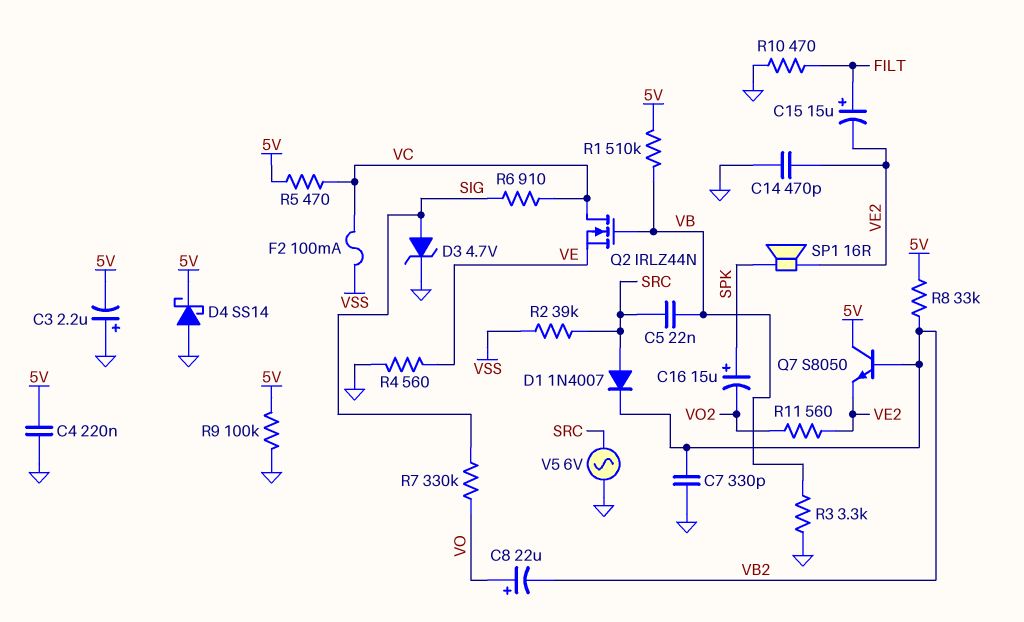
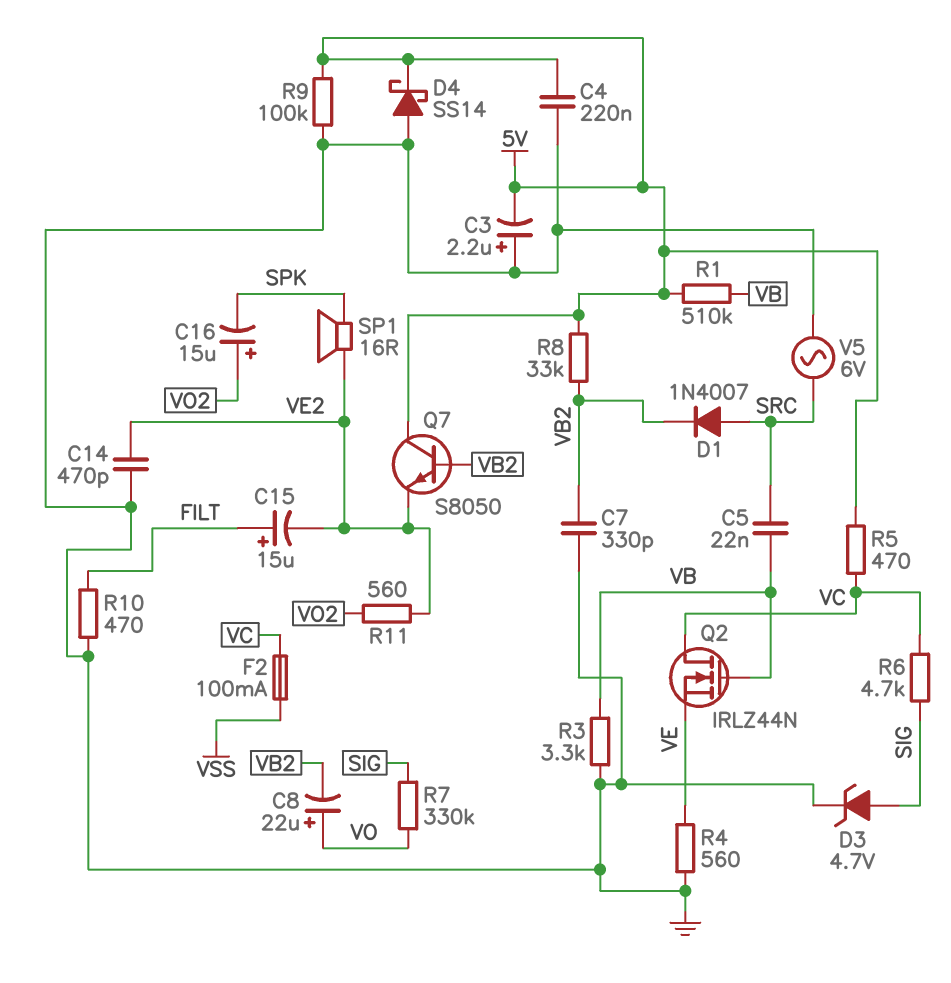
C16: 15uF (plus SPK, minus VO2) -> 15uF (plus VO2, minus SPK)
R2: 39k (SRC, VSS) -> none
R6: 910 (SIG, VC) -> 4.7k (SIG, VC)

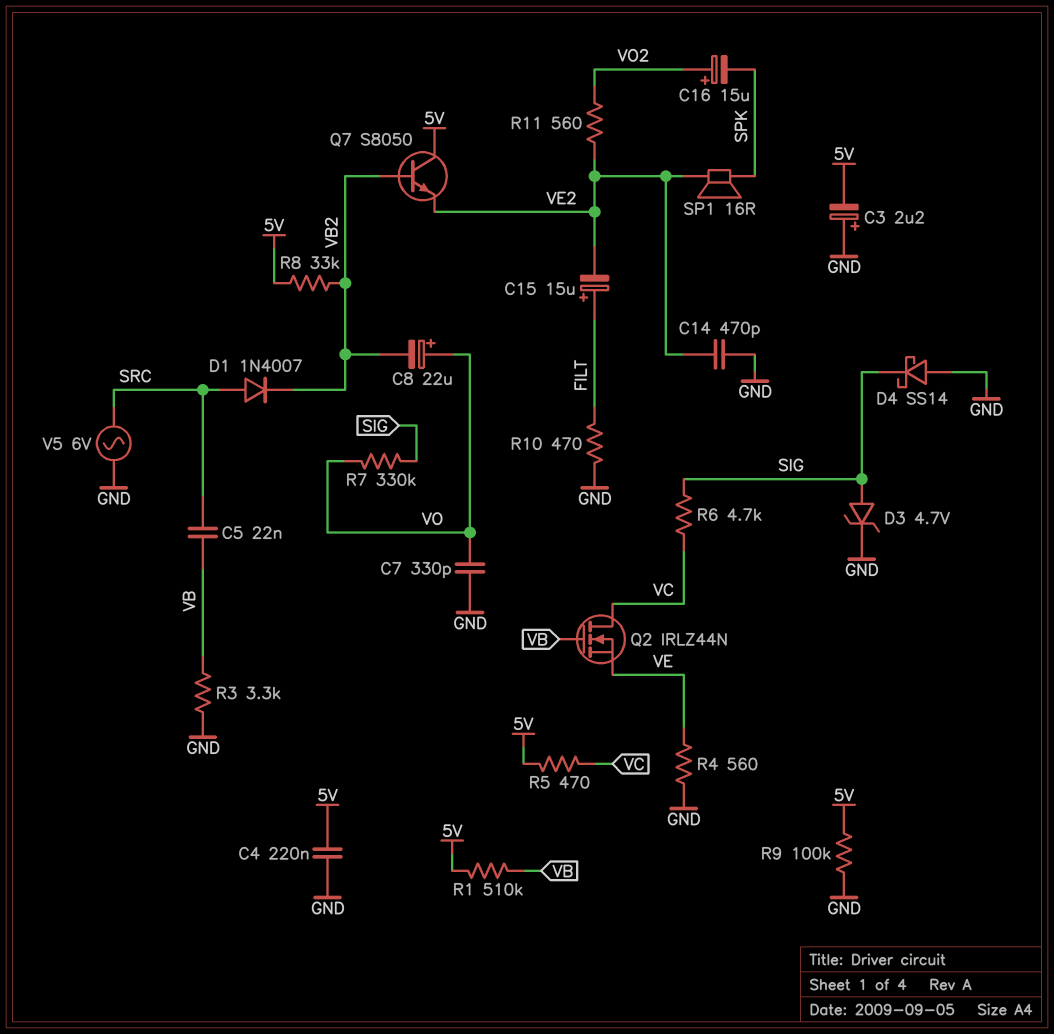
C7: 330pF (GND, VB2) -> 330pF (GND, VO)
D4: schottky SS14 (A GND, K 5V) -> schottky SS14 (A GND, K SIG)
F2: 100mA (VC, VSS) -> none

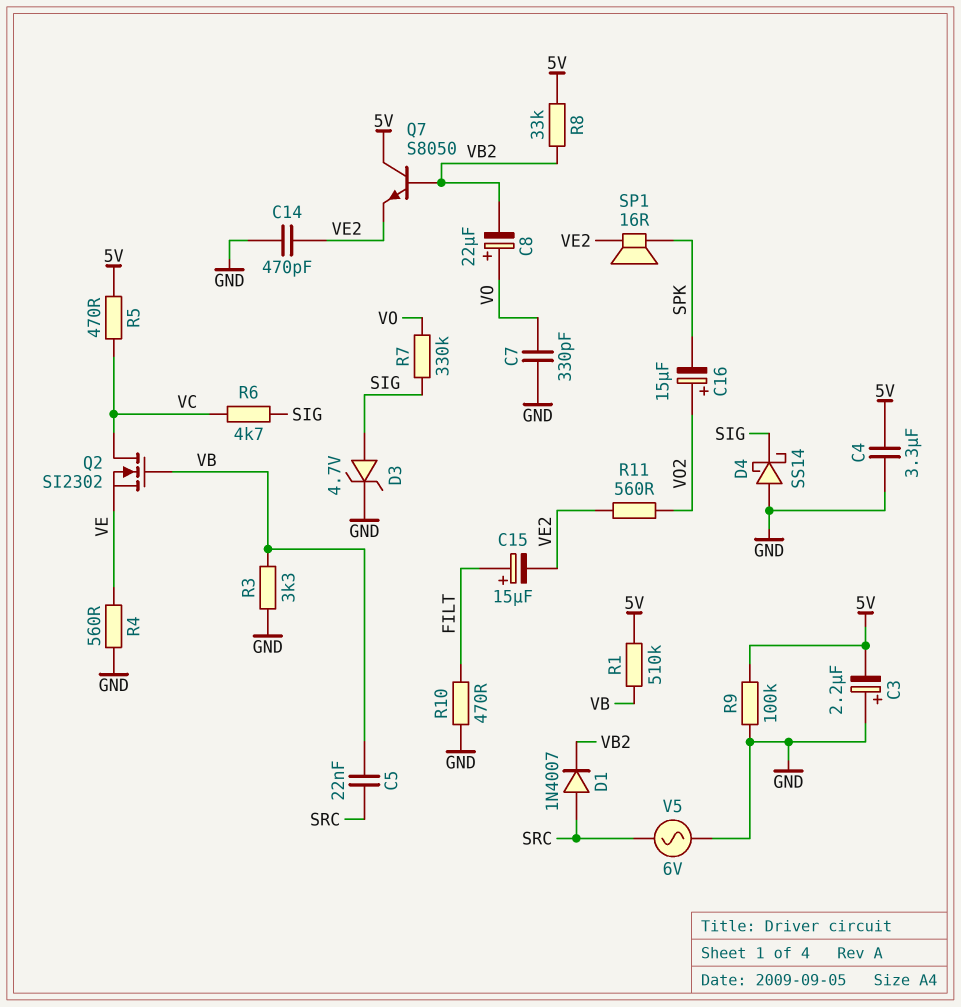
C4: 220nF (5V, GND) -> 3.3uF (5V, GND)
Q2: NMOS IRLZ44N (G VB, D VC, S VE) -> NMOS SI2302 (G VB, D VC, S VE)

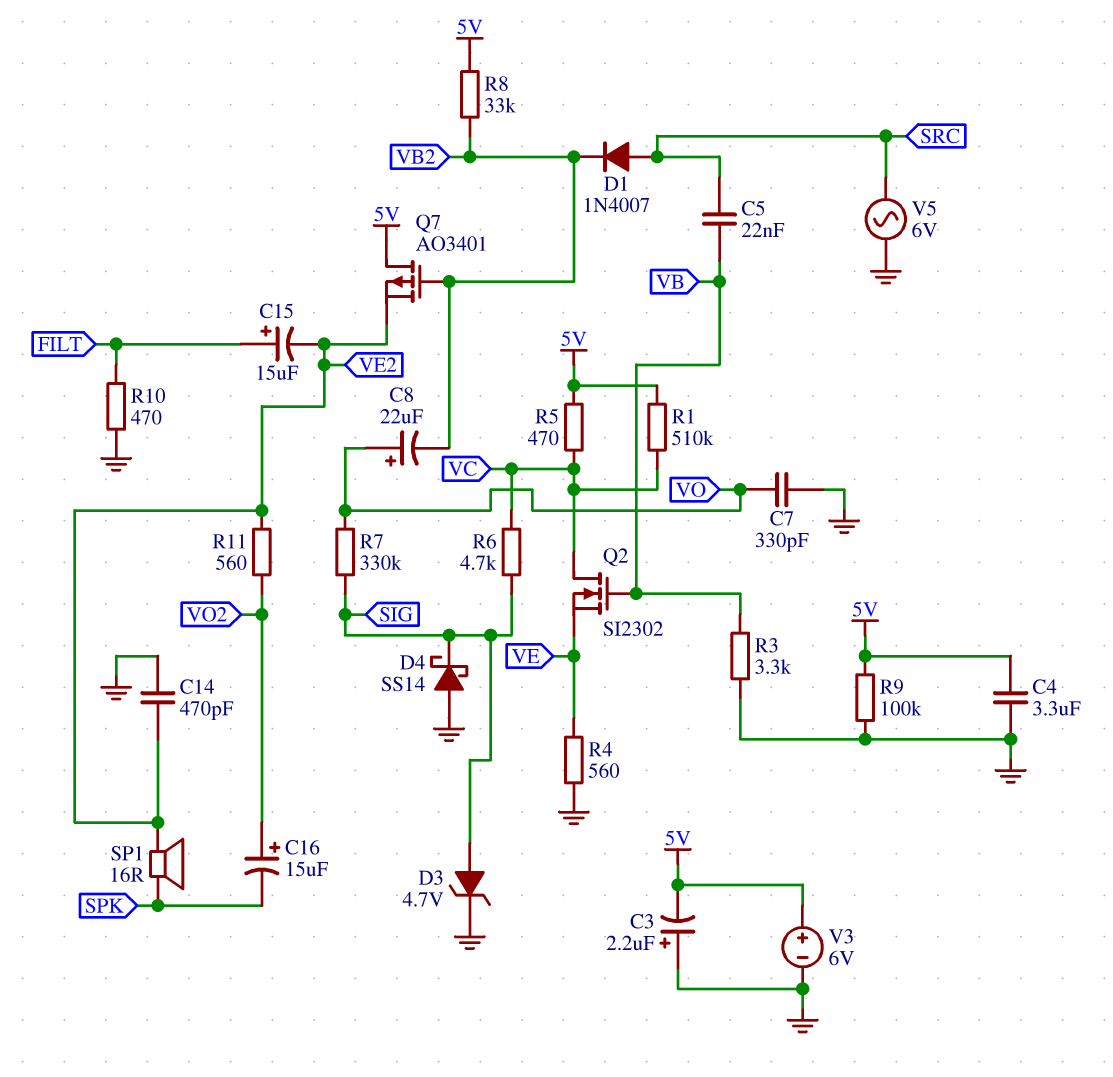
Q7: NPN S8050 (B VB2, C 5V, E VE2) -> PMOS AO3401 (G VB2, D 5V, S VE2)
R1: 510k (5V, VB) -> 510k (5V, VC)
V3: none -> 6V (plus 5V, minus GND)

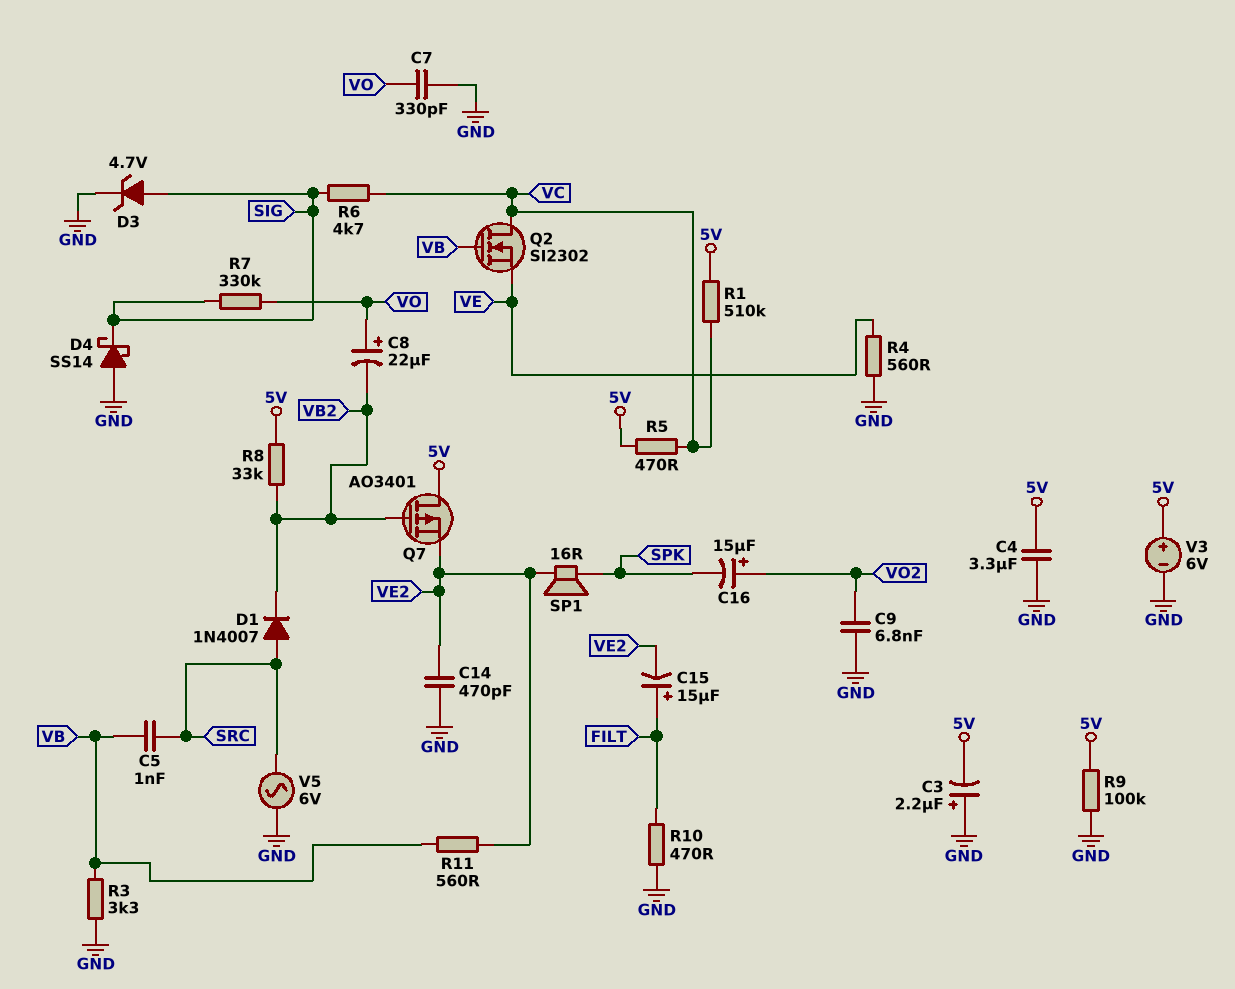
C5: 22nF (SRC, VB) -> 1nF (SRC, VB)
C9: none -> 6.8nF (GND, VO2)
R11: 560 (VE2, VO2) -> 560 (VB, VE2)

